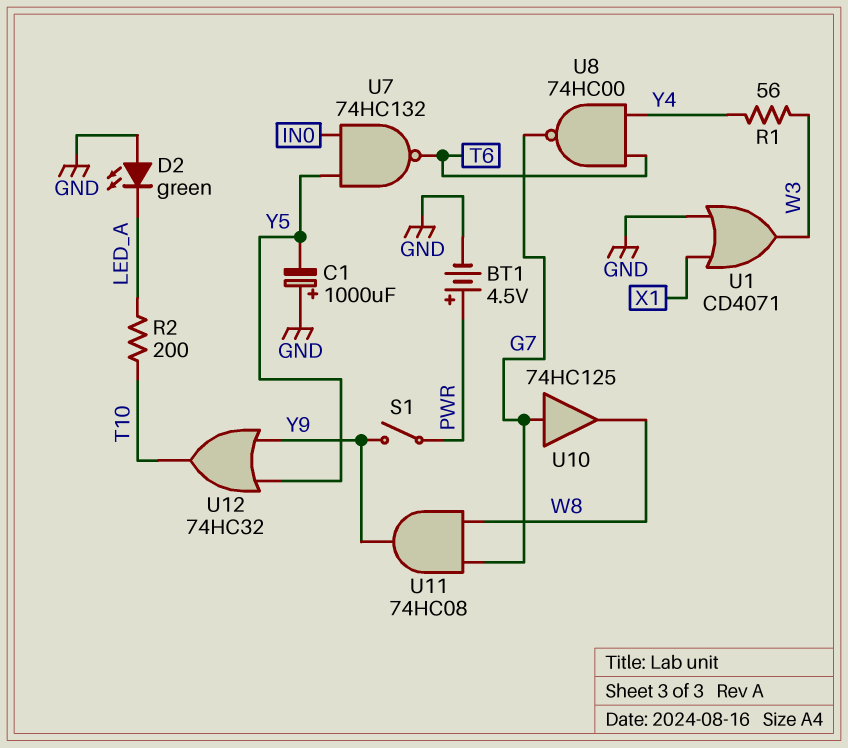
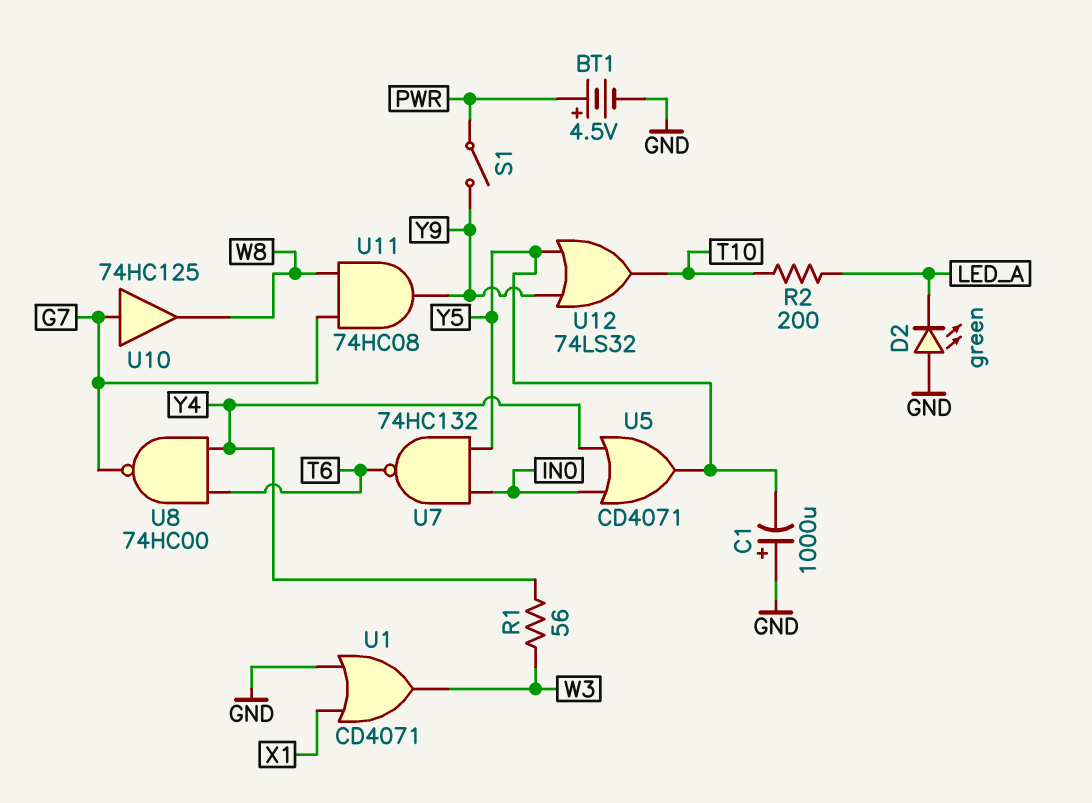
U5: none -> OR CD4071 (in IN0, in Y4, out Y5)
U12: OR 74HC32 (in Y5, in Y9, out T10) -> OR 74LS32 (in Y5, in Y9, out T10)

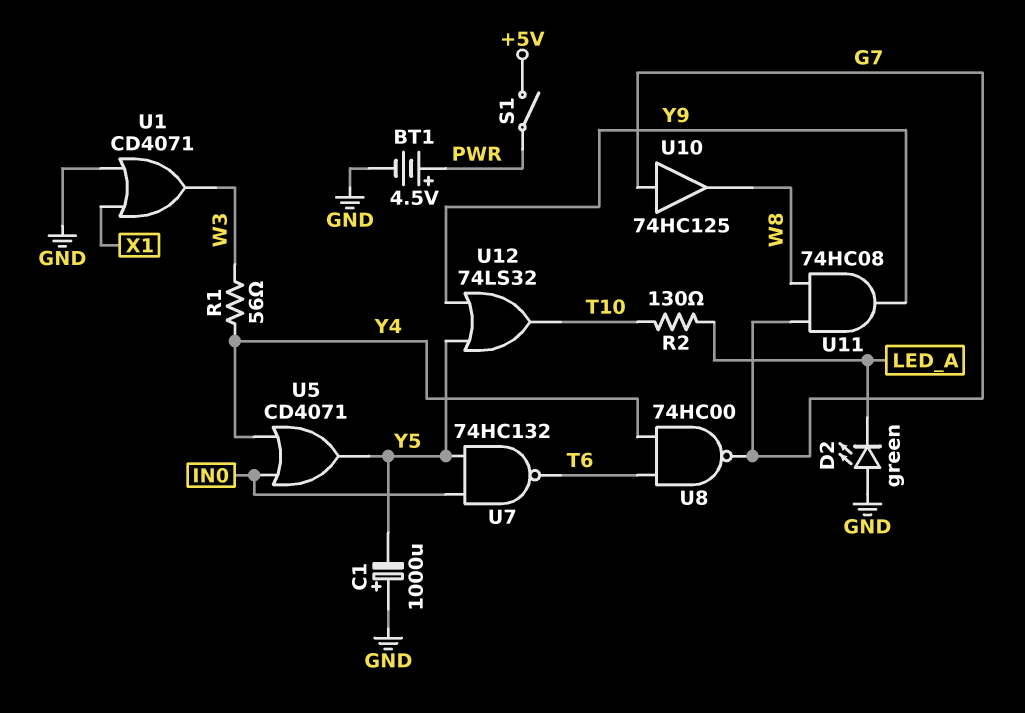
R2: 200 (LED_A, T10) -> 130 (LED_A, T10)
S1: switch (PWR, Y9) -> switch (+5V, PWR)

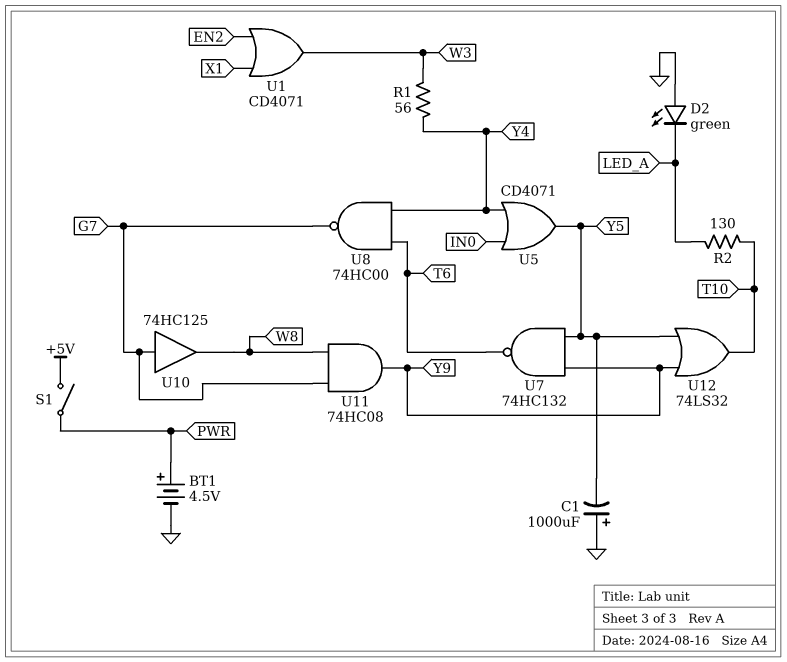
U1: OR CD4071 (in GND, in X1, out W3) -> OR CD4071 (in EN2, in X1, out W3)
U7: NAND 74HC132 (in IN0, in Y5, out T6) -> NAND 74HC132 (in Y5, in Y9, out T6)

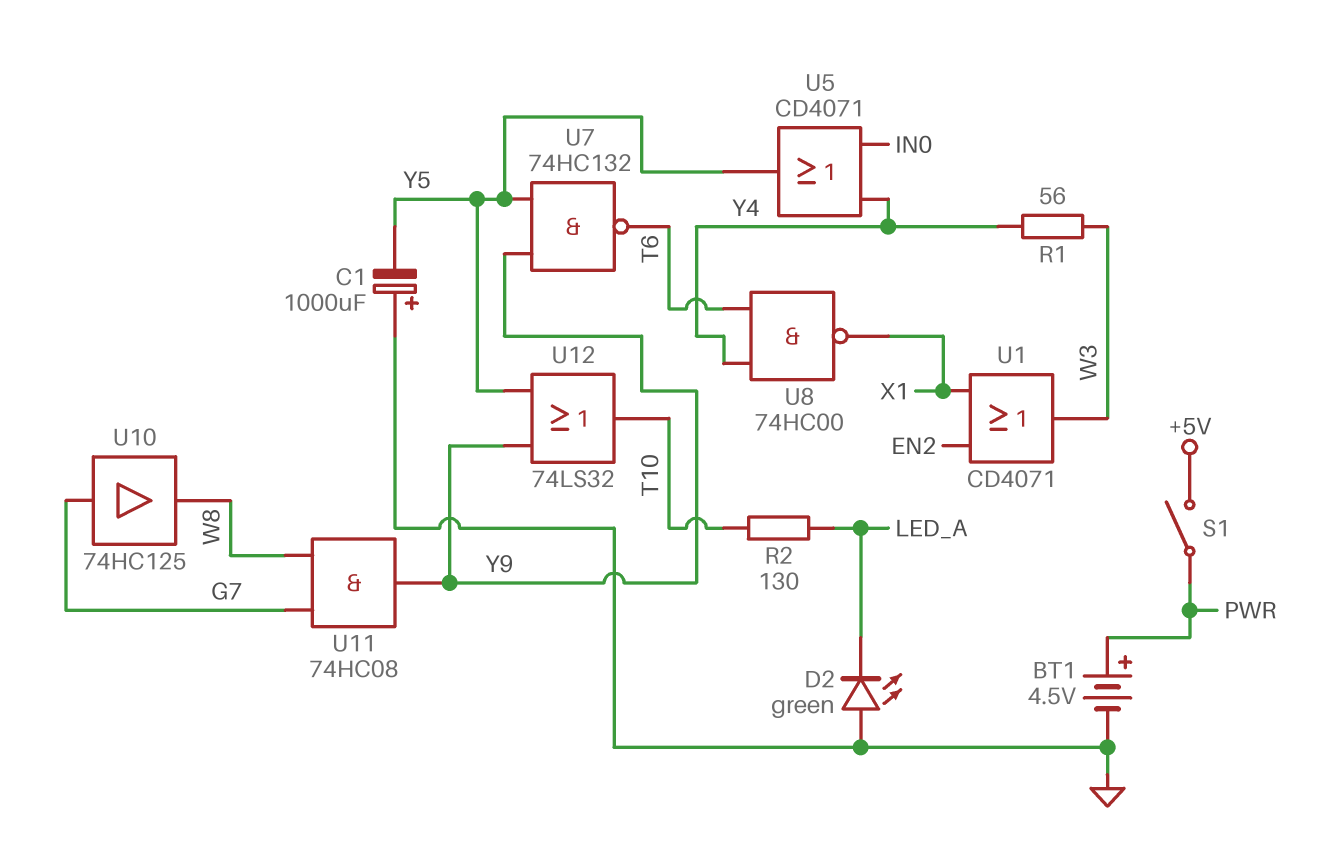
U8: NAND 74HC00 (in T6, in Y4, out G7) -> NAND 74HC00 (in T6, in Y4, out X1)

